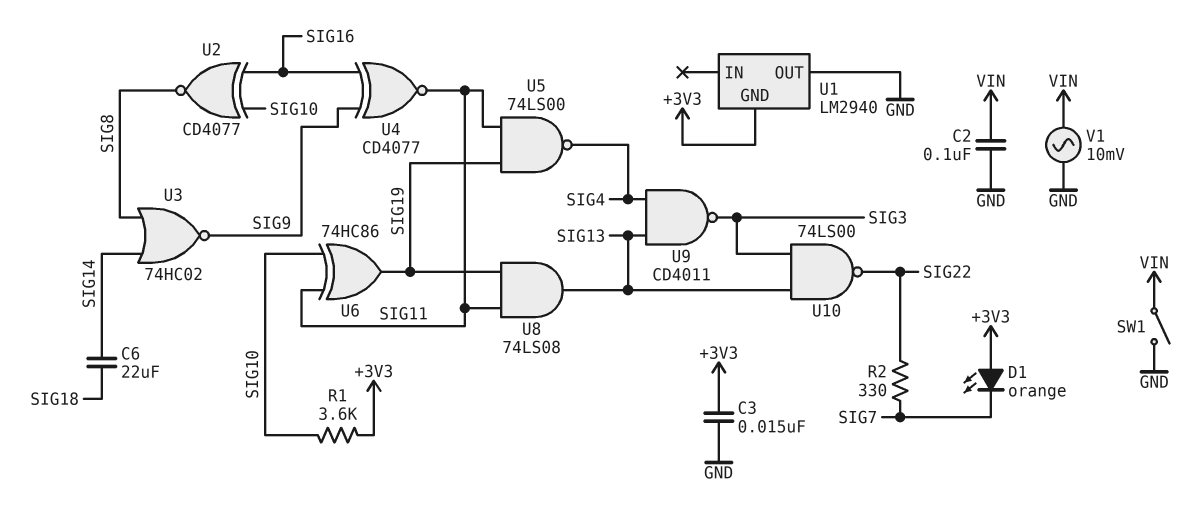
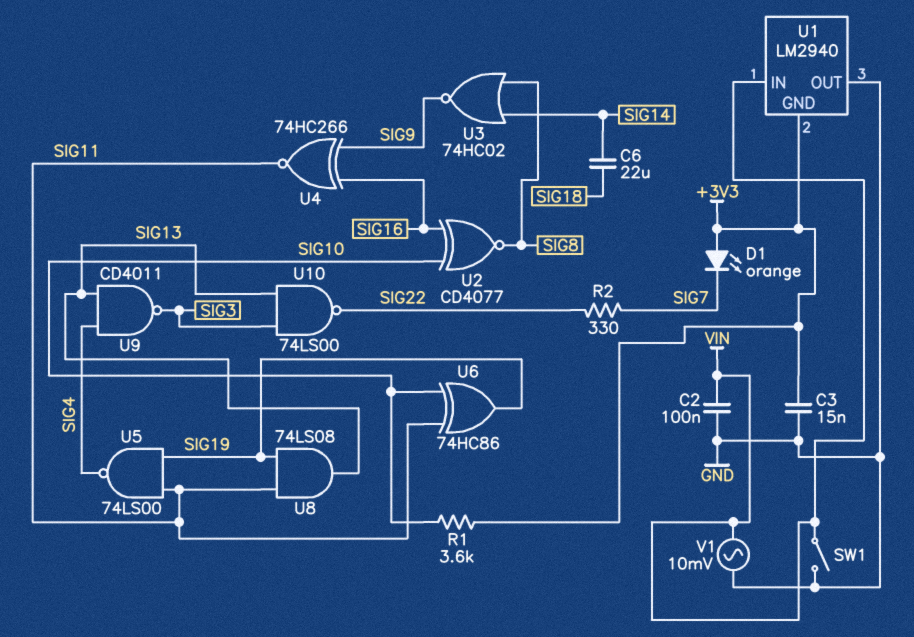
U1 pin IN: none -> VIN
U4: XNOR CD4077 (in SIG9, in SIG16, out SIG11) -> XNOR 74HC266 (in SIG9, in SIG16, out SIG11)

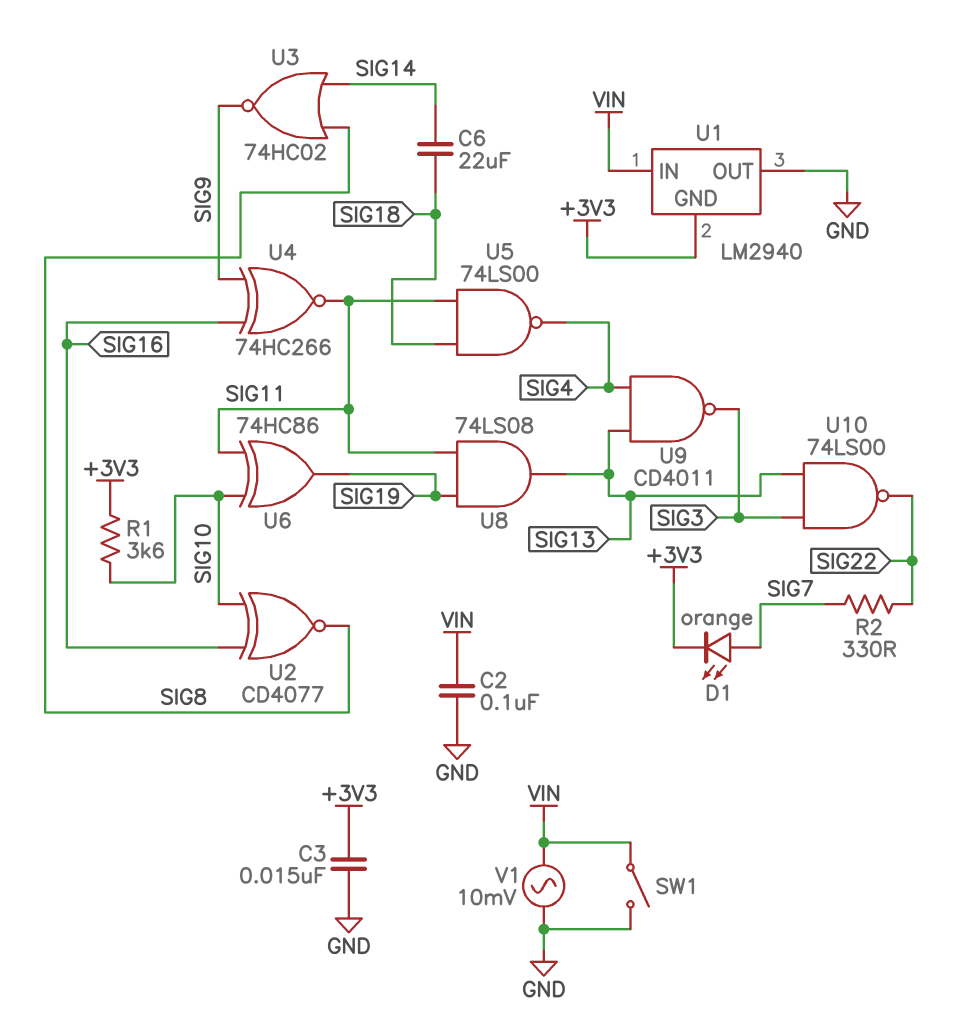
D1: LED orange (A +3V3, K SIG7) -> LED orange (A SIG7, K +3V3)
U5: NAND 74LS00 (in SIG11, in SIG19, out SIG4) -> NAND 74LS00 (in SIG11, in SIG18, out SIG4)

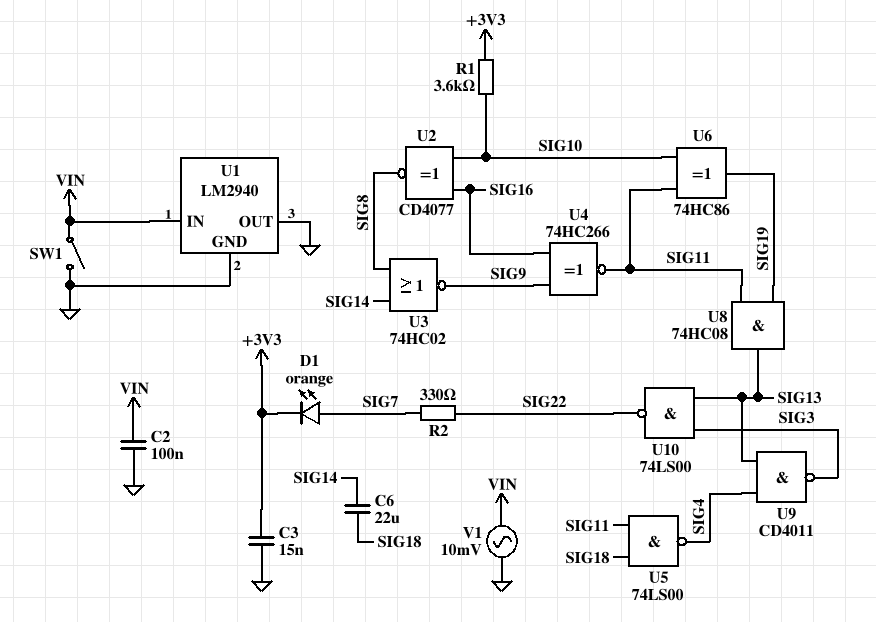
U1 pin GND: +3V3 -> GND
U8: AND 74LS08 (in SIG11, in SIG19, out SIG13) -> AND 74HC08 (in SIG11, in SIG19, out SIG13)

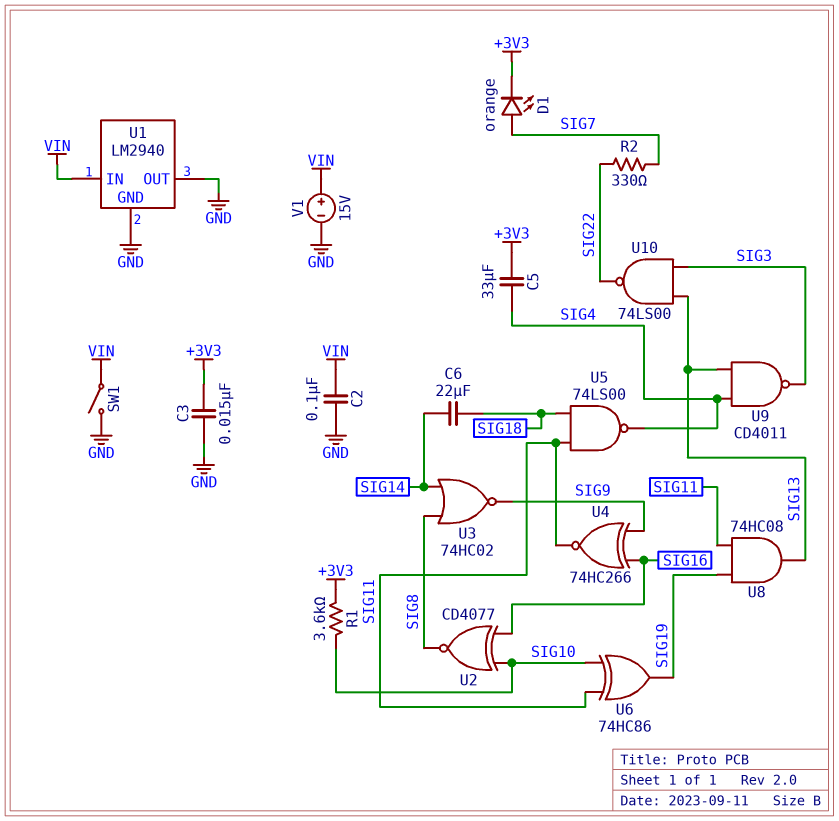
C5: none -> 33uF (+3V3, SIG4)
V1: AC 10mV (GND, VIN) -> 15V (plus VIN, minus GND)

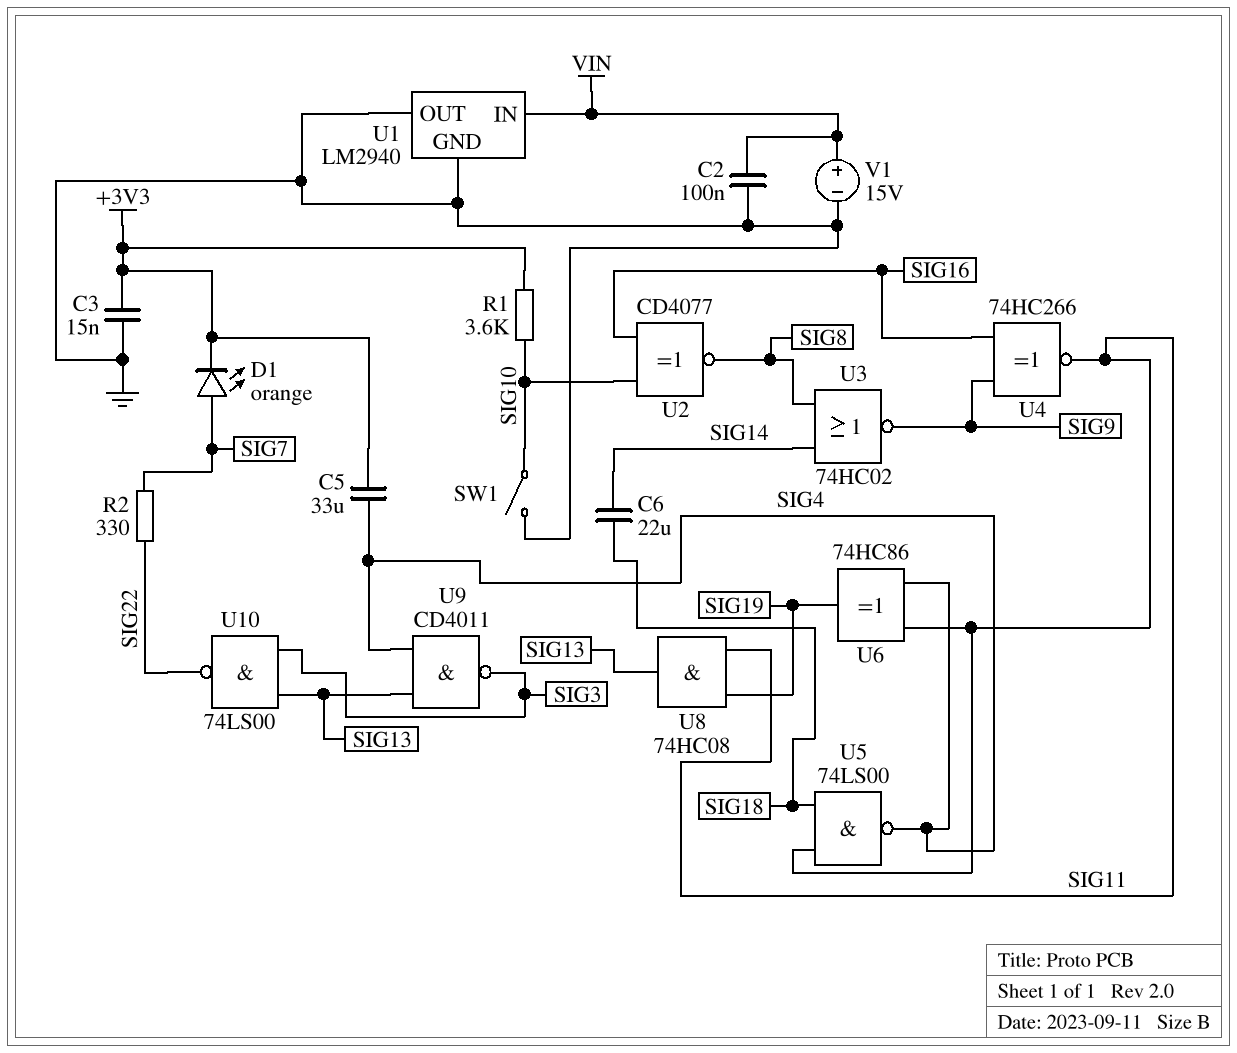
SW1: switch (GND, VIN) -> switch (GND, SIG10)
U6: XOR 74HC86 (in SIG10, in SIG11, out SIG19) -> XOR 74HC86 (in SIG4, in SIG11, out SIG19)

